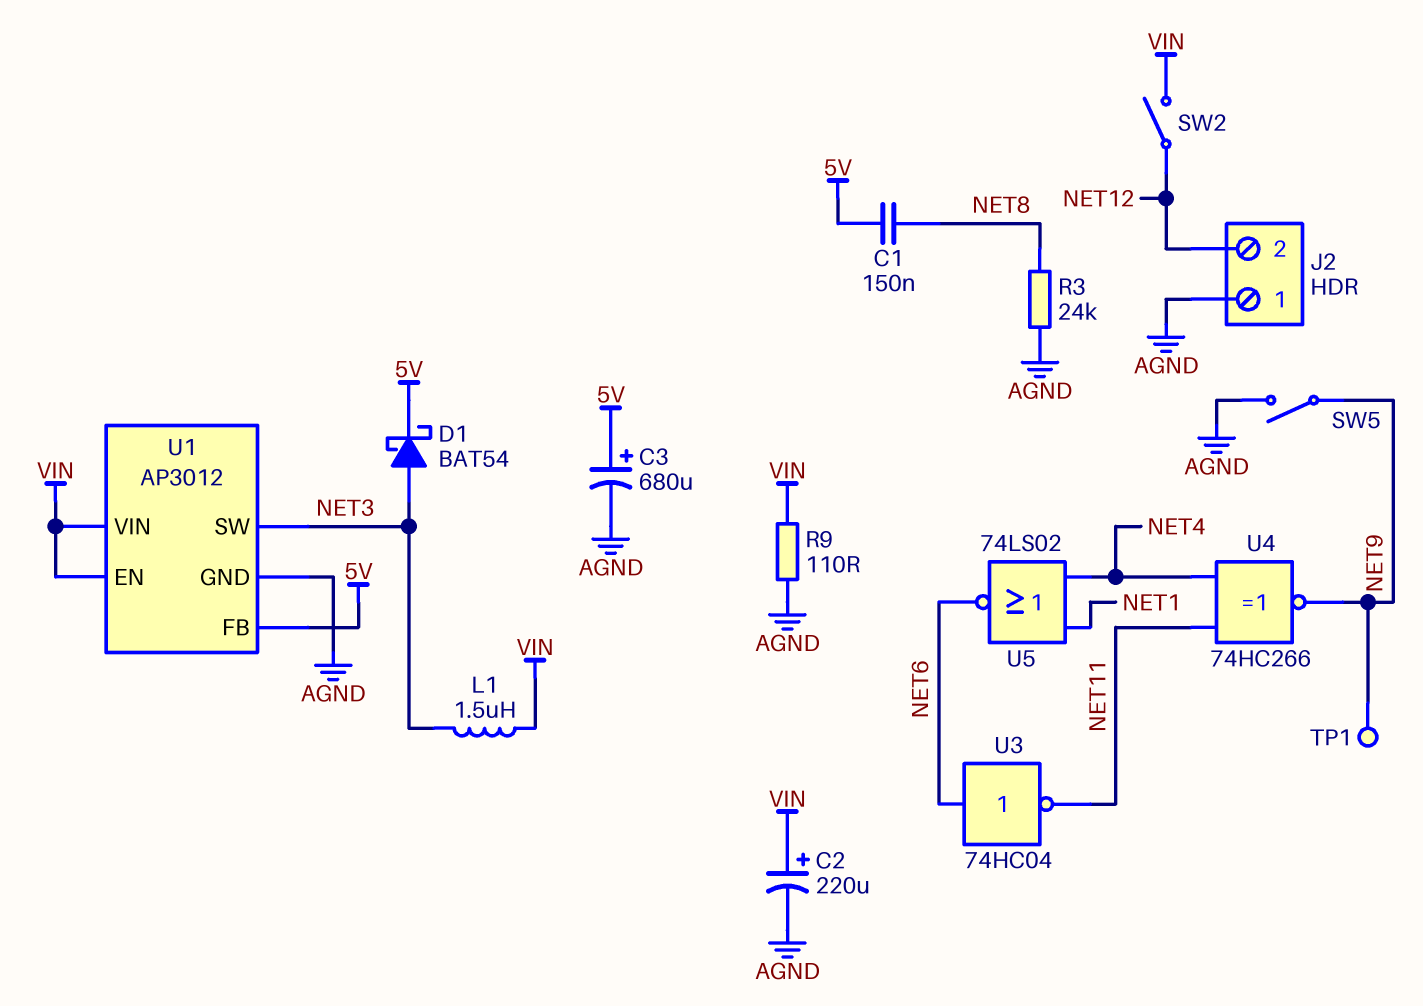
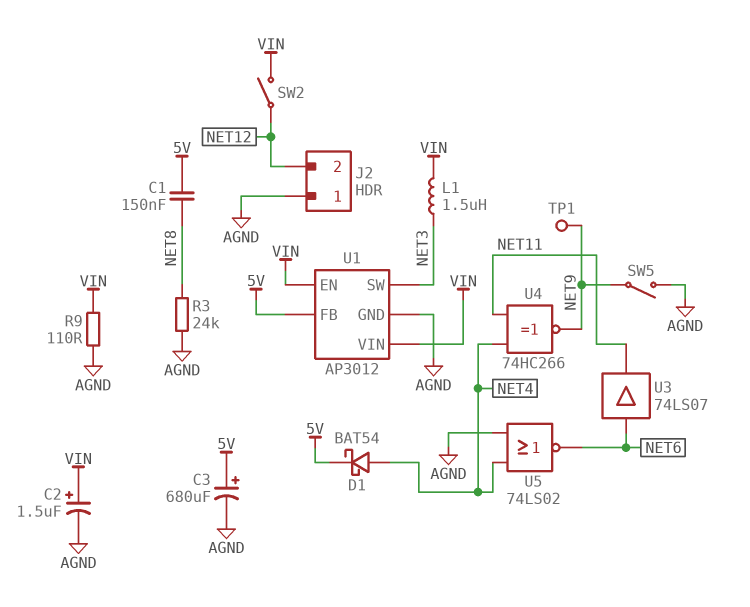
C2: 220uF (plus VIN, minus AGND) -> 1.5uF (plus VIN, minus AGND)
D1: schottky BAT54 (A NET3, K 5V) -> schottky BAT54 (A NET4, K 5V)
U3: NOT 74HC04 (in NET6, out NET11) -> buffer 74LS07 (in NET6, out NET11)
U5: NOR 74LS02 (in NET1, in NET4, out NET6) -> NOR 74LS02 (in AGND, in NET4, out NET6)

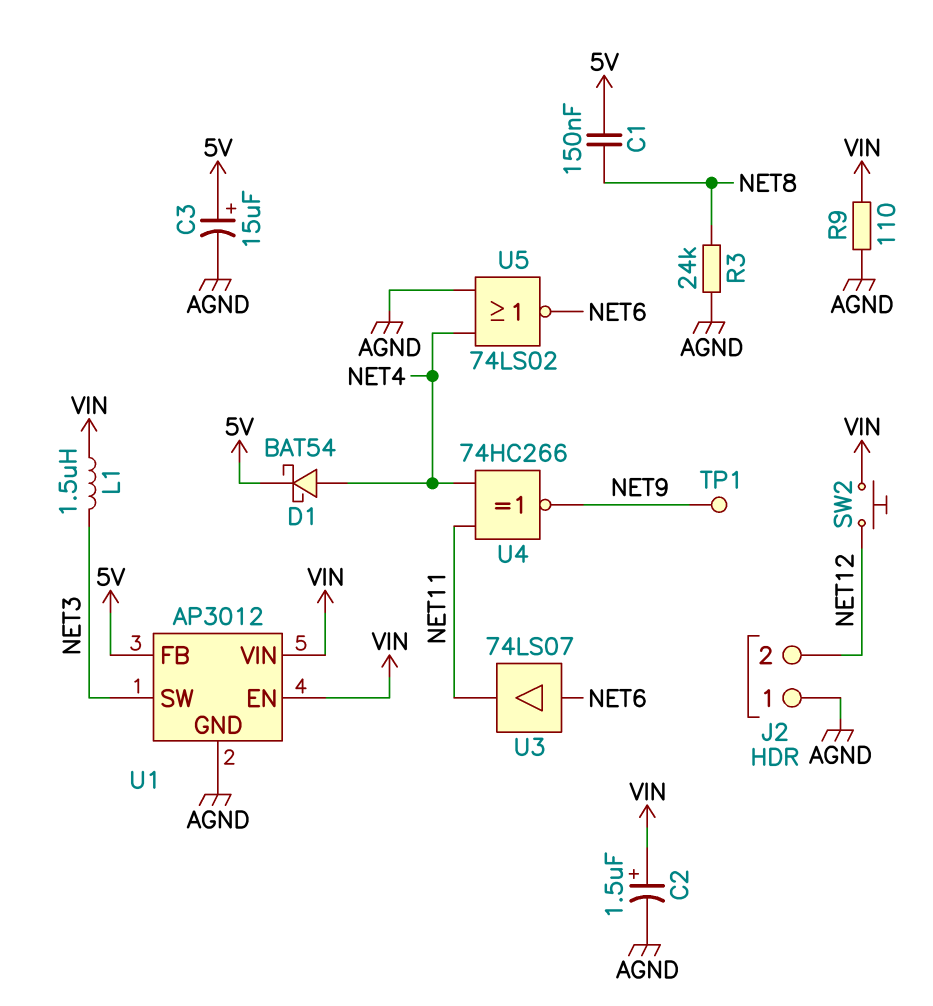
C3: 680uF (plus 5V, minus AGND) -> 15uF (plus 5V, minus AGND)
SW2: switch (NET12, VIN) -> button (NET12, VIN)
SW5: switch (AGND, NET9) -> none

